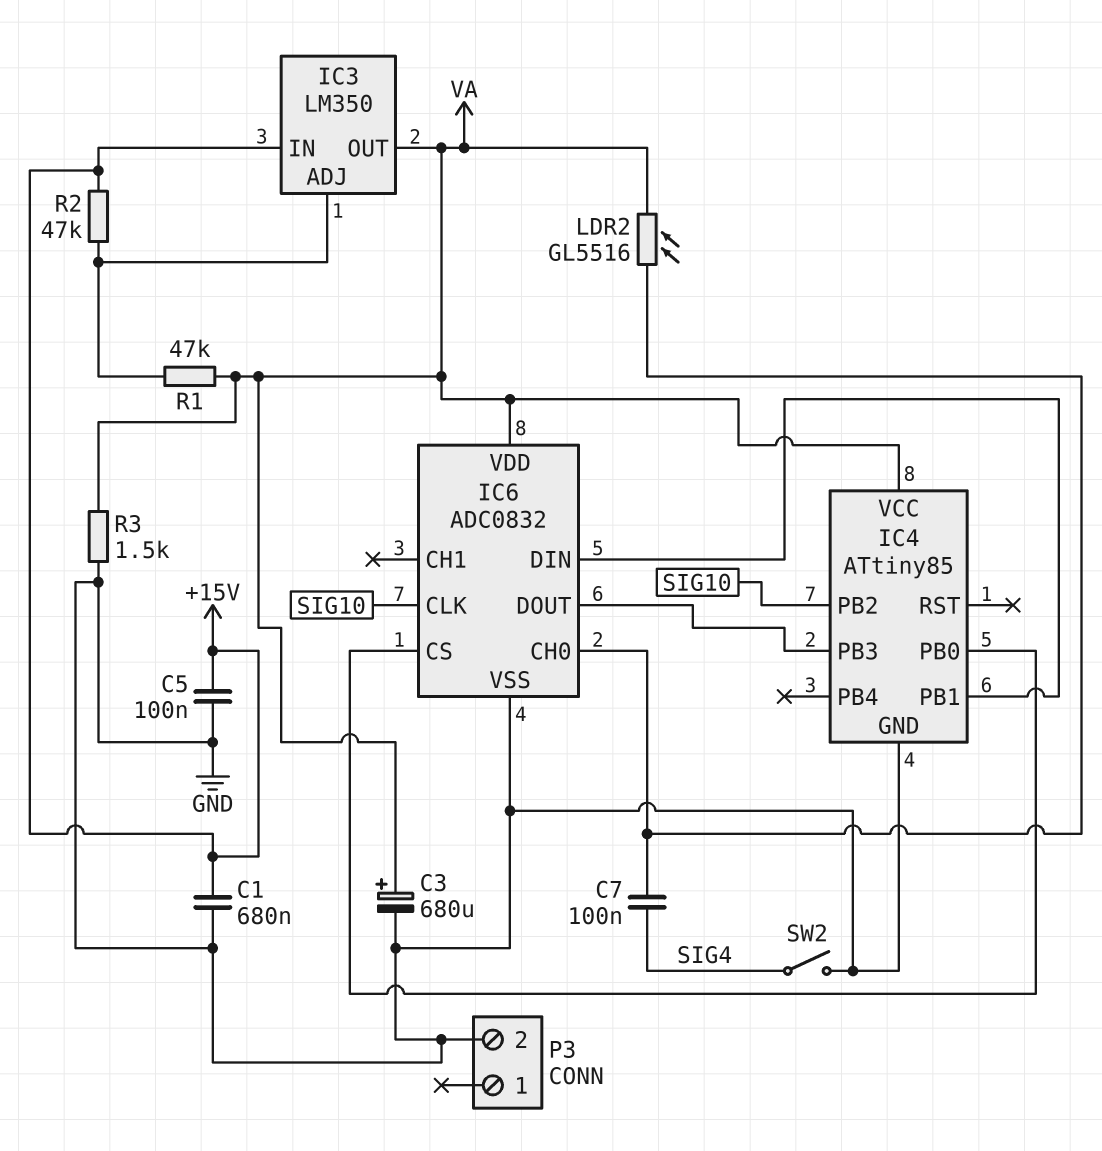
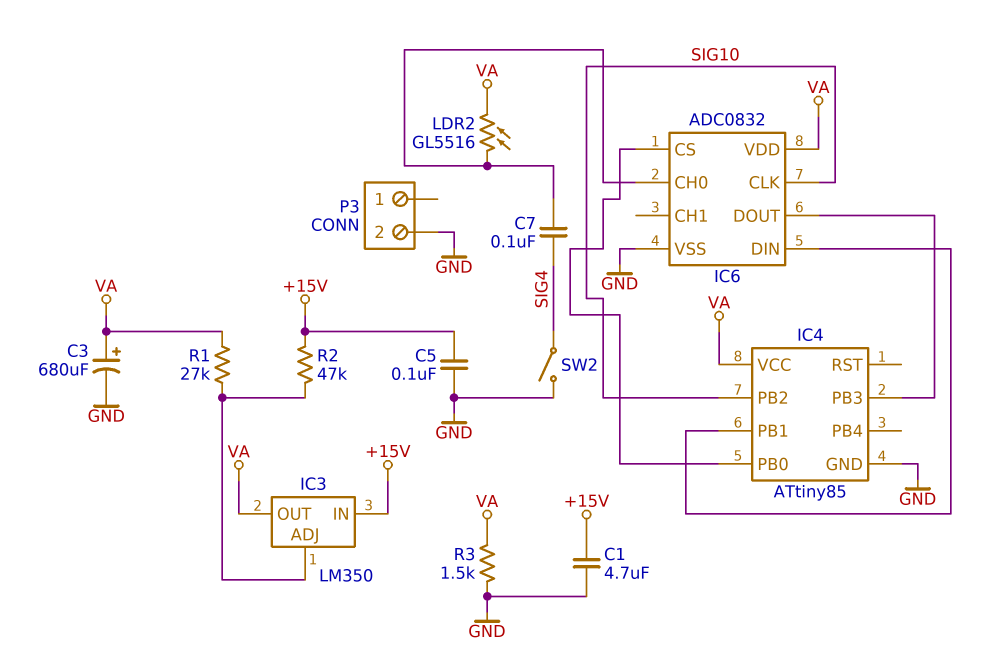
C1: 680nF (+15V, GND) -> 4.7uF (+15V, GND)
R1: 47k (IC3/ADJ, VA) -> 27k (IC3/ADJ, VA)

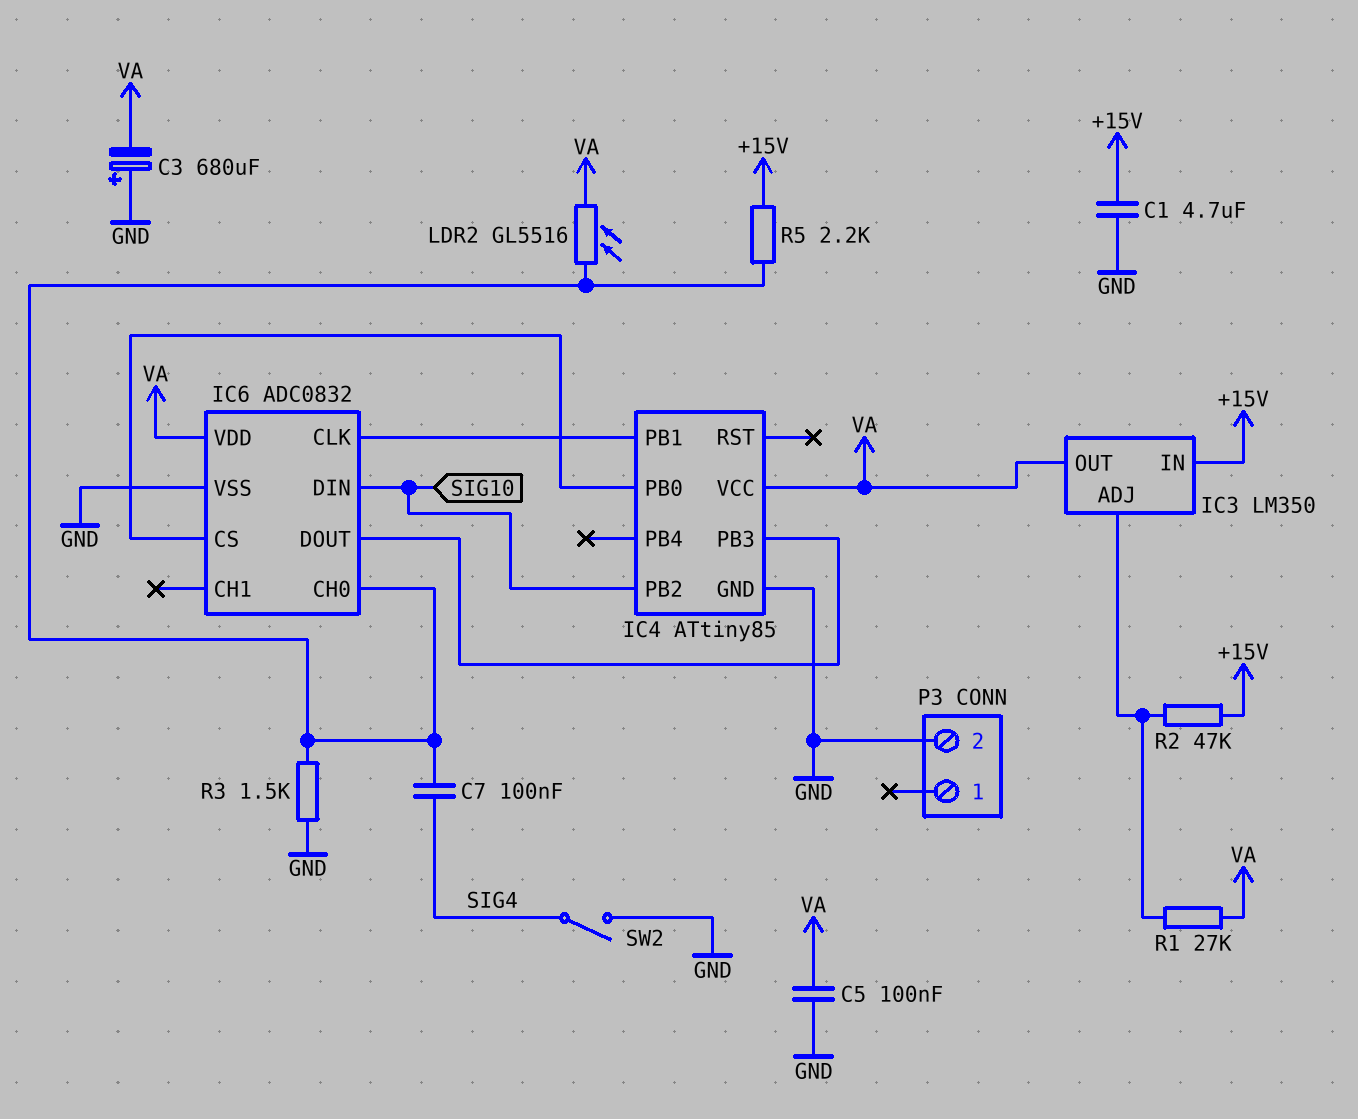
C3: 680uF (plus VA, minus GND) -> 680uF (plus GND, minus VA)
C5: 100nF (+15V, GND) -> 100nF (GND, VA)
IC6 pin CLK: SIG10 -> IC4/PB1
IC6 pin DIN: IC4/PB1 -> SIG10
R3: 1.5k (GND, VA) -> 1.5k (GND, IC6/CH0)
R5: none -> 2.2k (+15V, IC6/CH0)

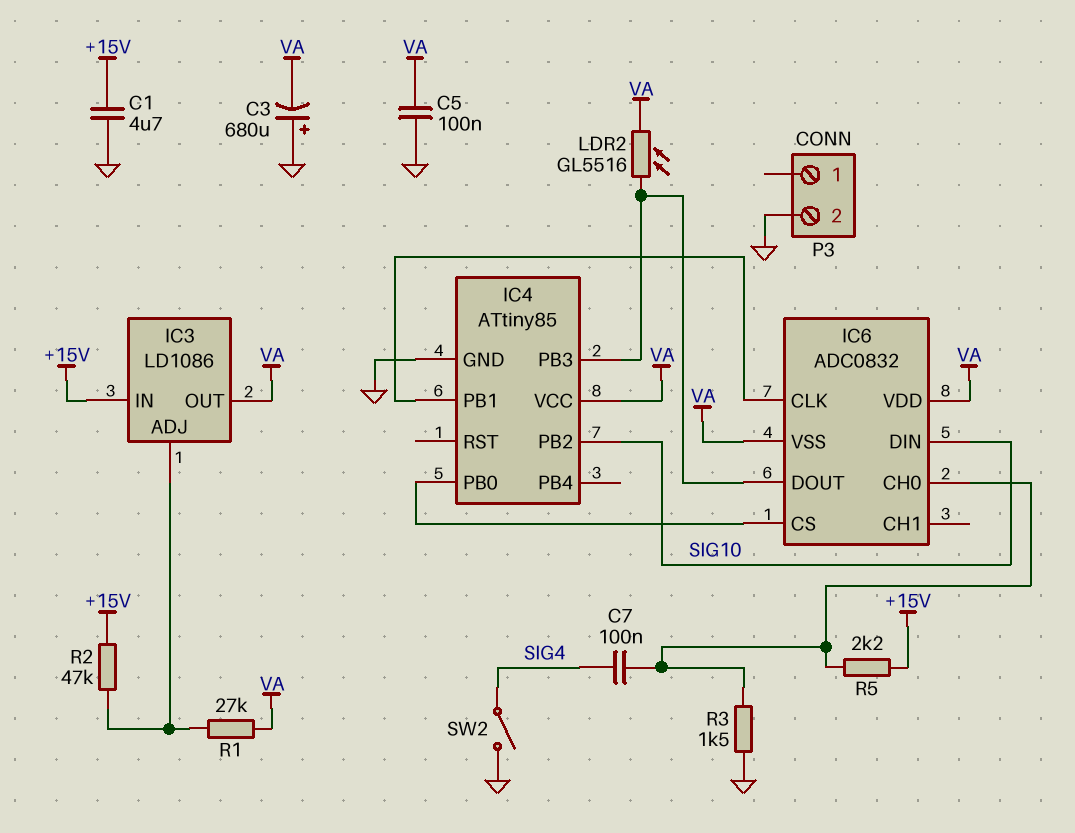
IC3: LM350 -> LD1086
IC6 pin VSS: GND -> VA
LDR2: GL5516 (IC6/CH0, VA) -> GL5516 (IC4/PB3, VA)

